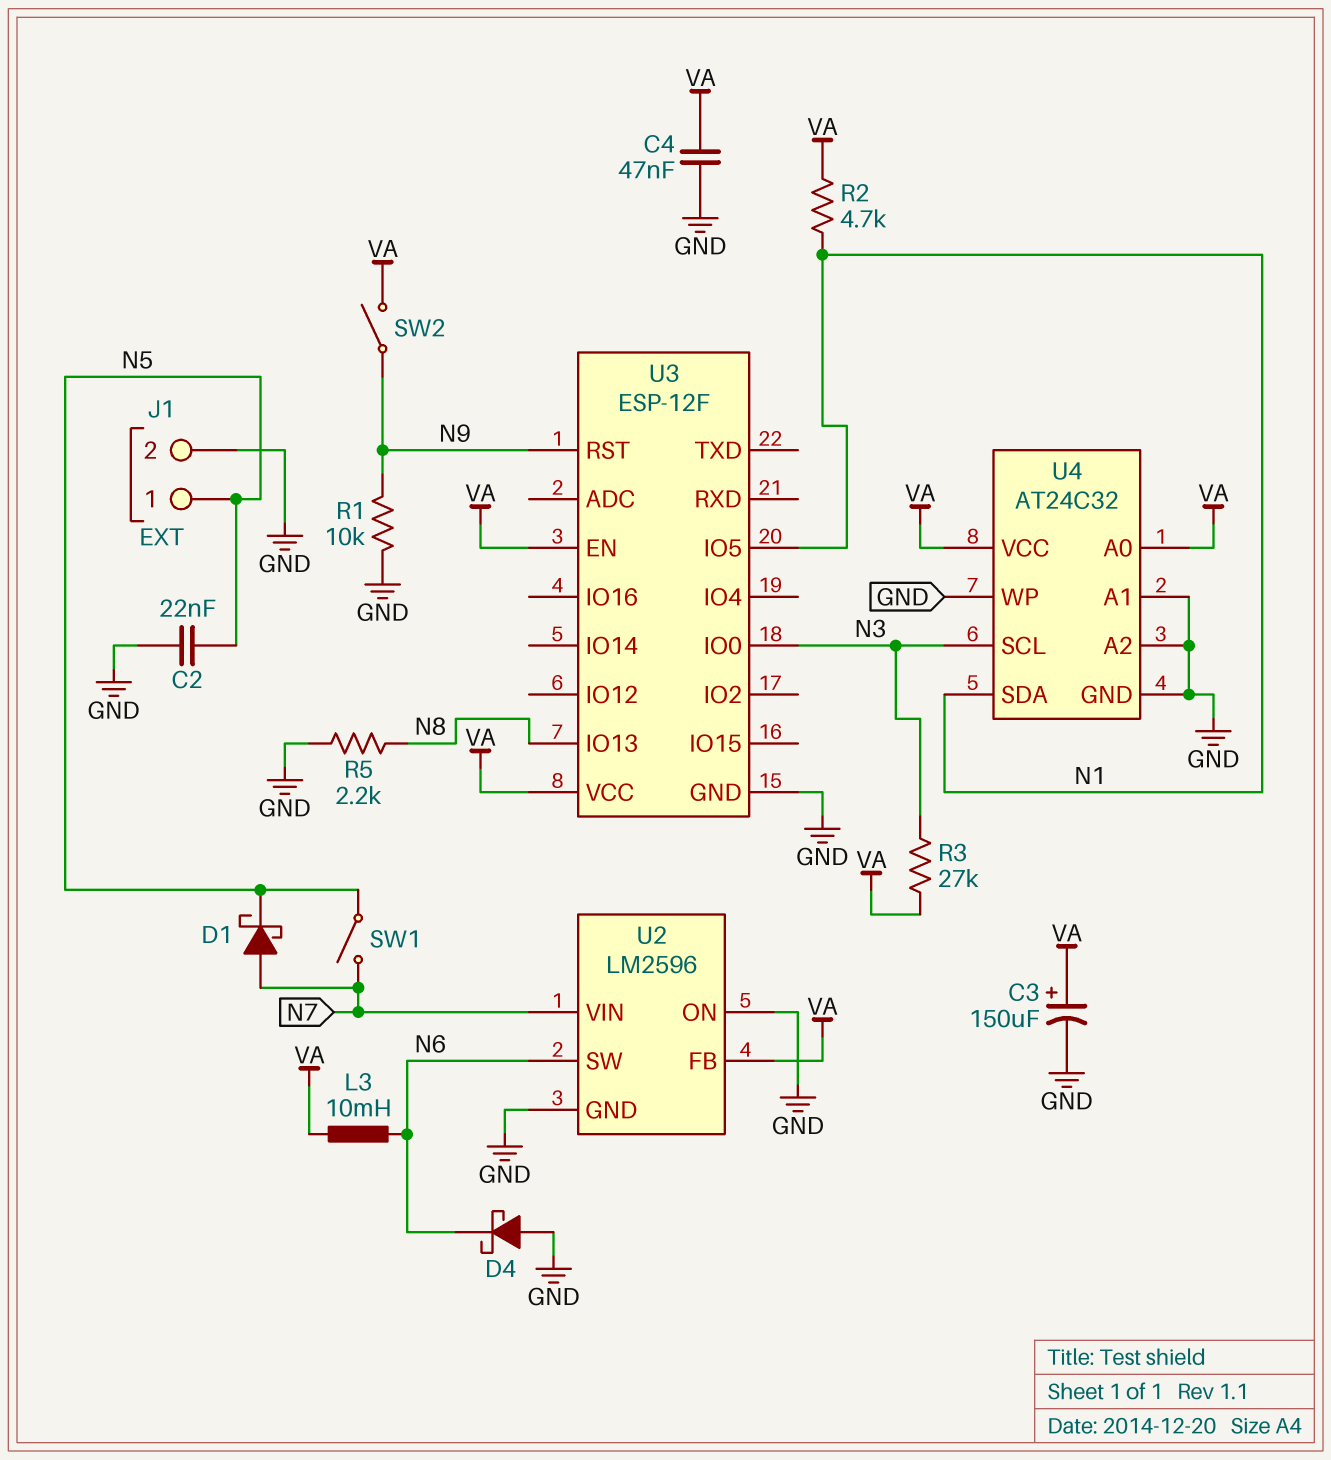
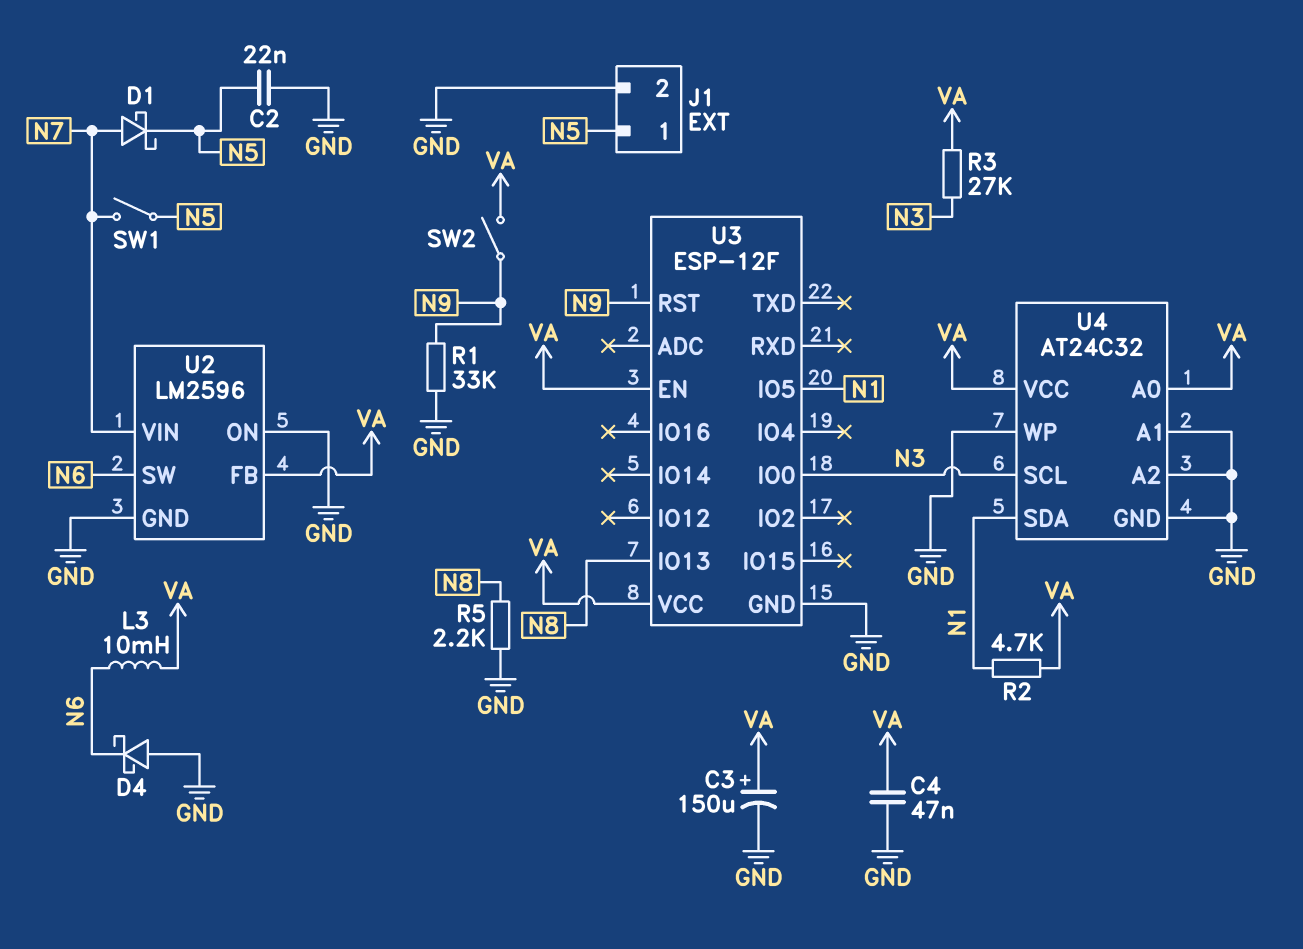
R1: 10k (GND, N9) -> 33k (GND, N9)

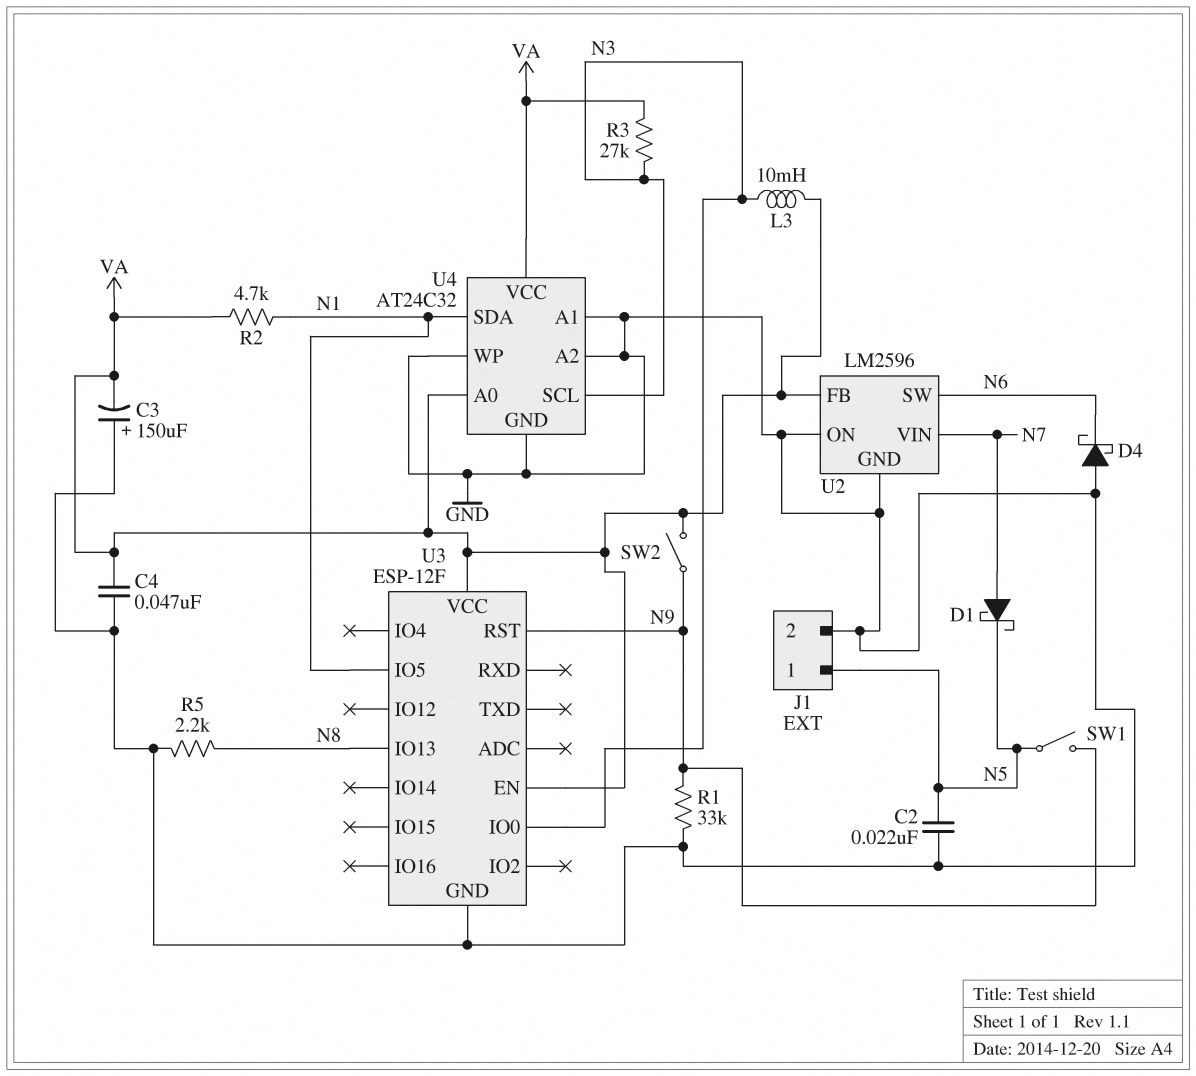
C3: 150uF (plus VA, minus GND) -> 150uF (plus GND, minus VA)
L3: 10mH (N6, VA) -> 10mH (N3, VA)
SW1: switch (N5, N7) -> switch (N5, N9)

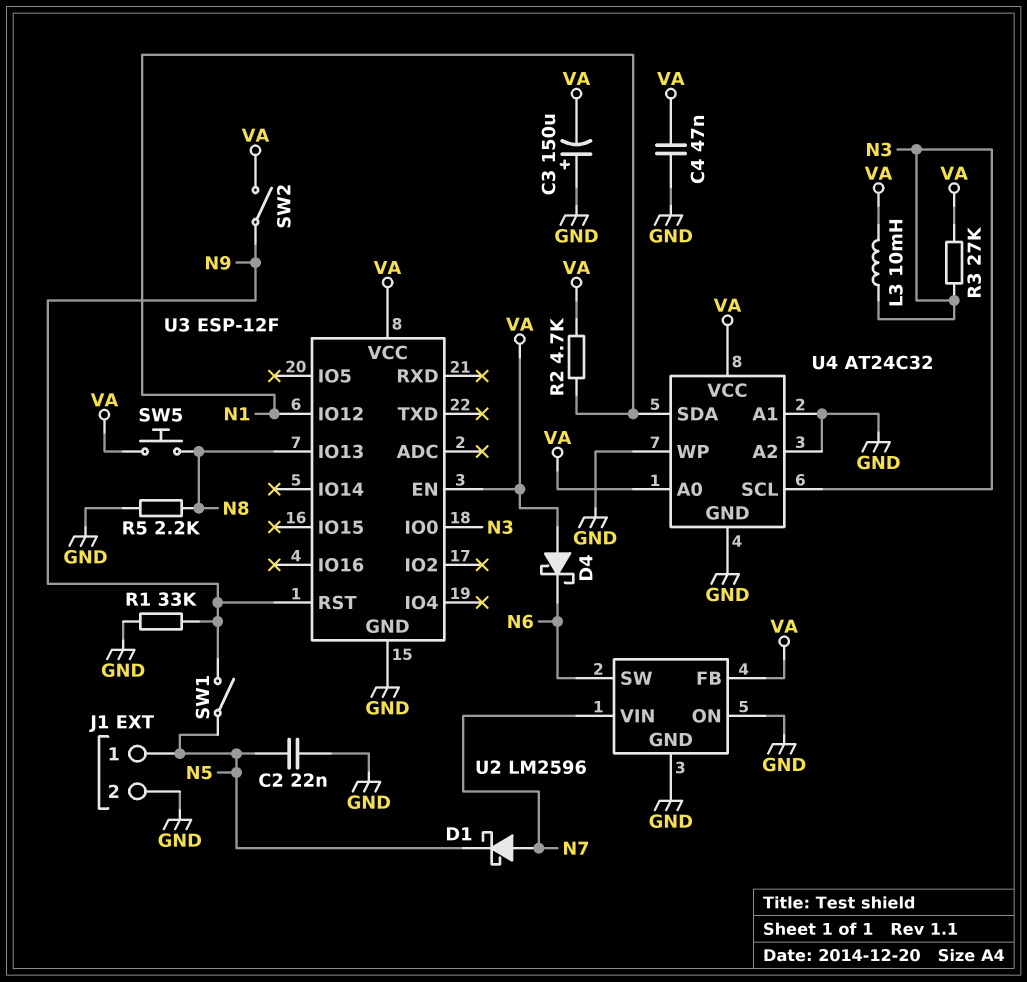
D4: schottky (A GND, K N6) -> schottky (A VA, K N6)
SW5: none -> button (N8, VA)
U3 pin IO5: N1 -> none
U3 pin IO12: none -> N1

